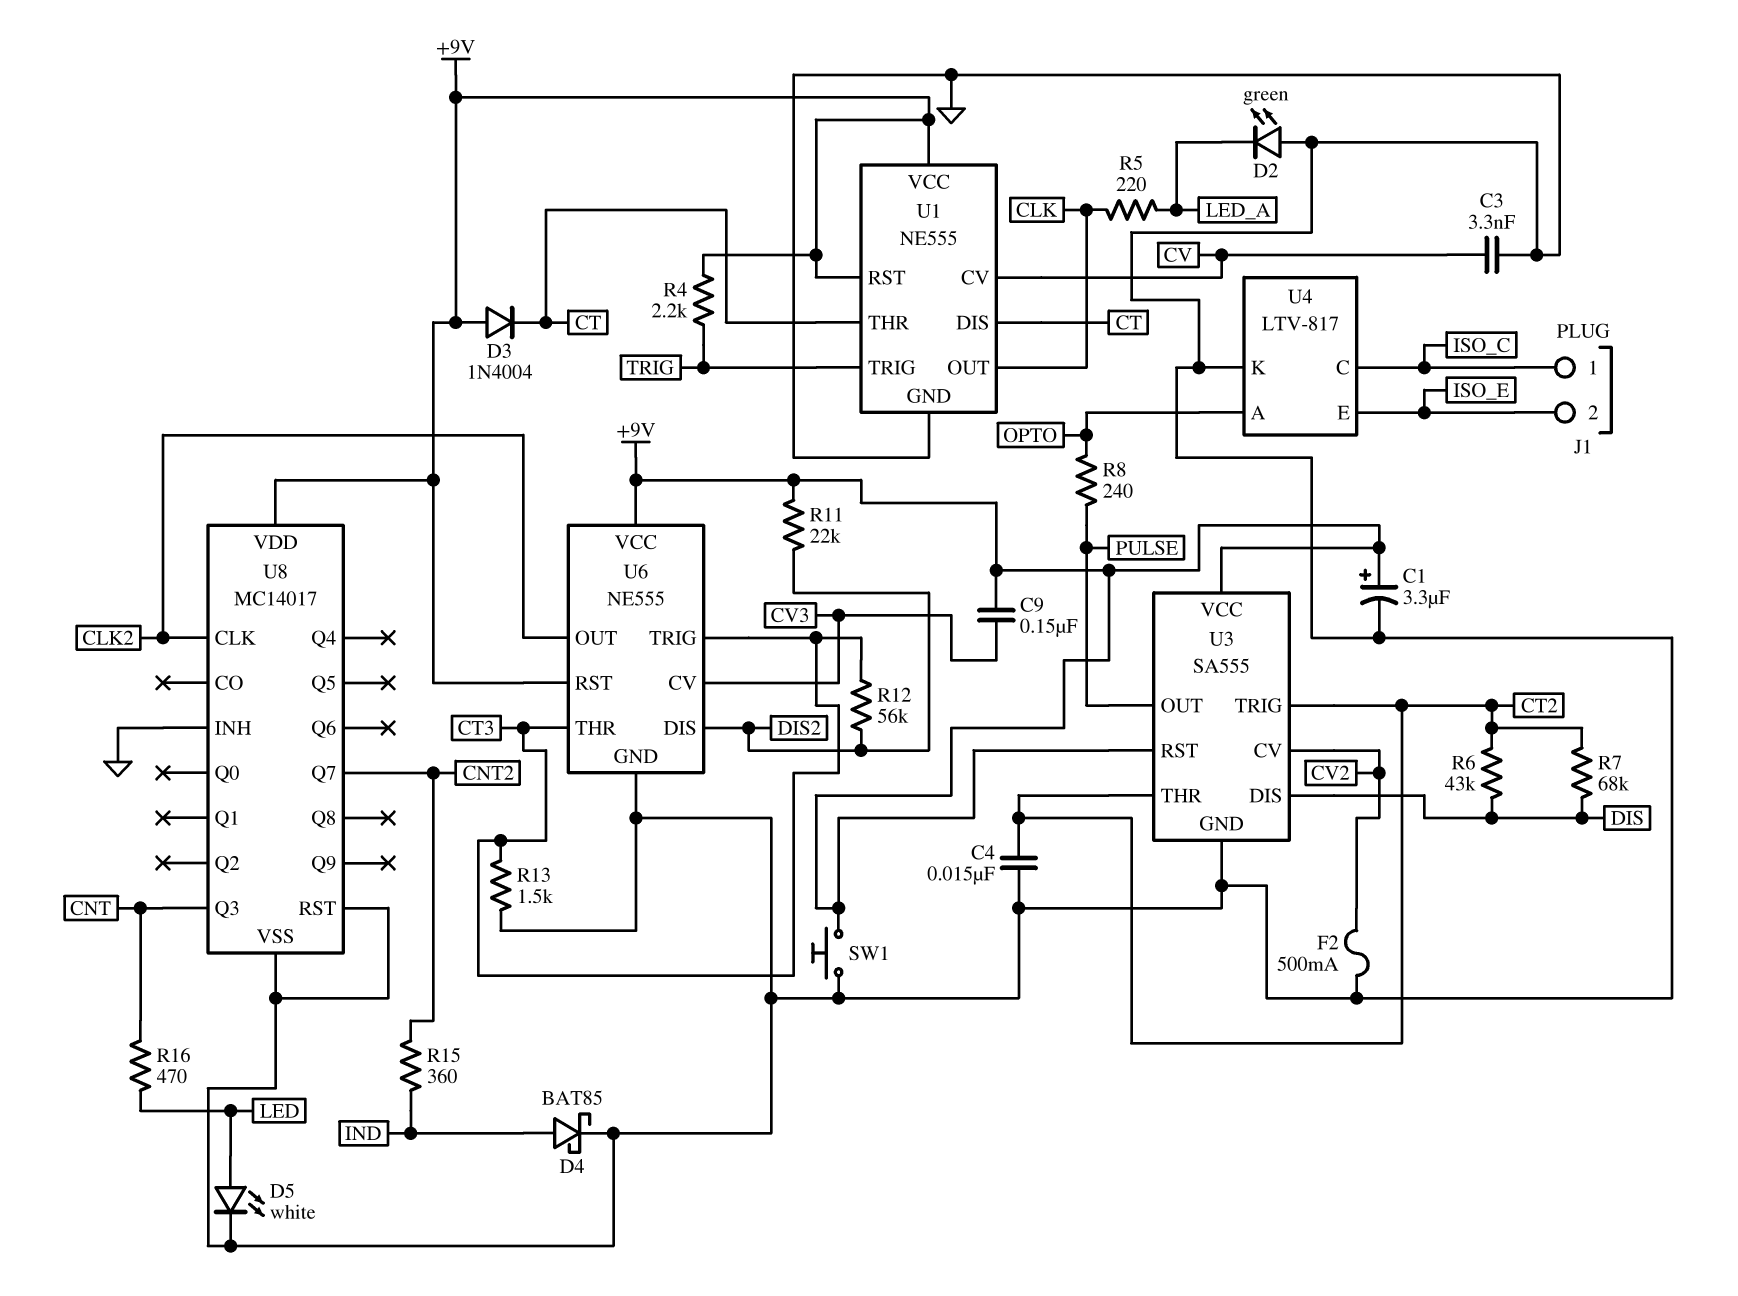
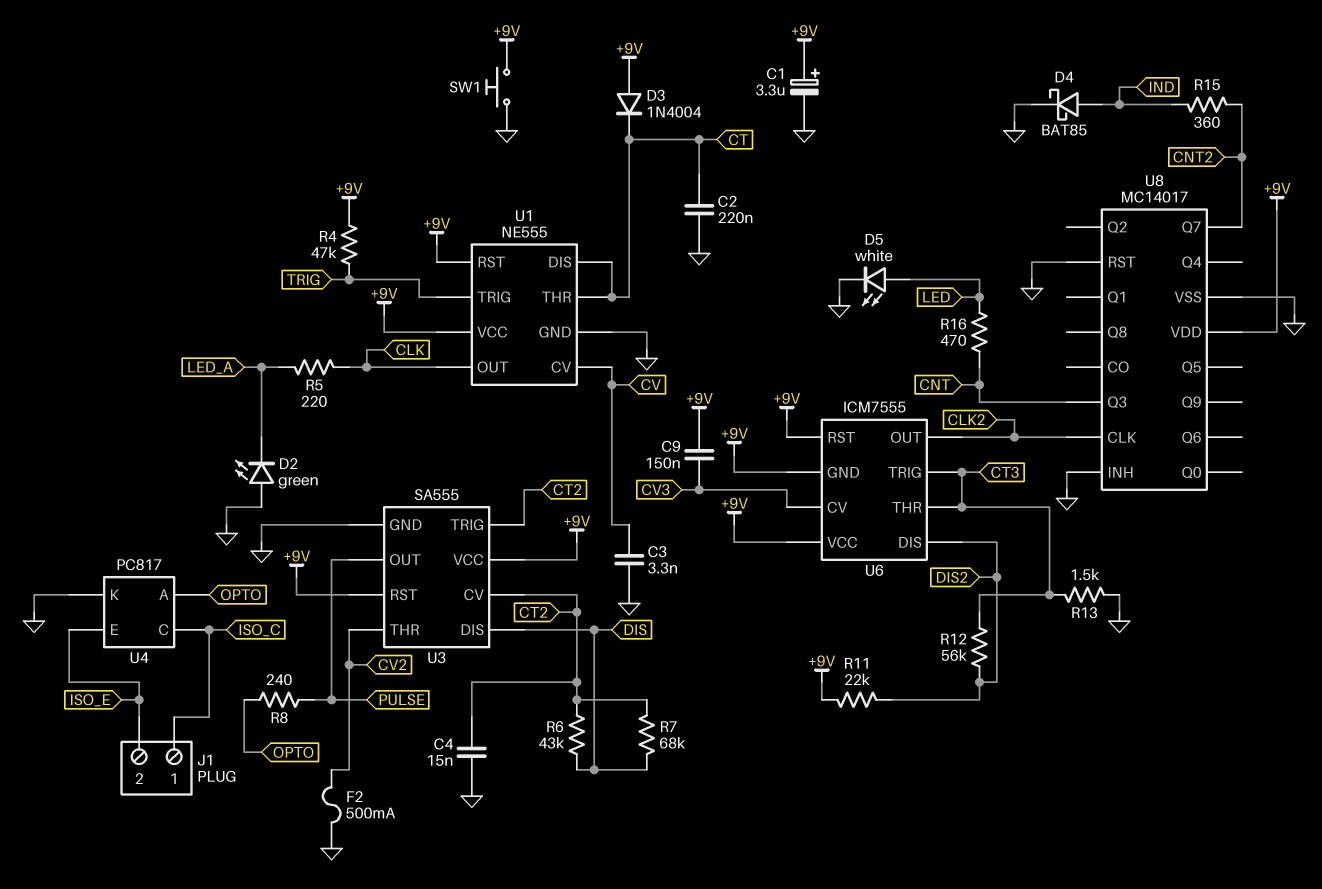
C2: none -> 220nF (CT, GND)
R4: 2.2k (+9V, TRIG) -> 47k (+9V, TRIG)
U3 pin CV: CV2 -> CT2
U3 pin THR: CT2 -> CV2
U4: LTV-817 -> PC817
U6: NE555 -> ICM7555
U6 pin GND: GND -> +9V

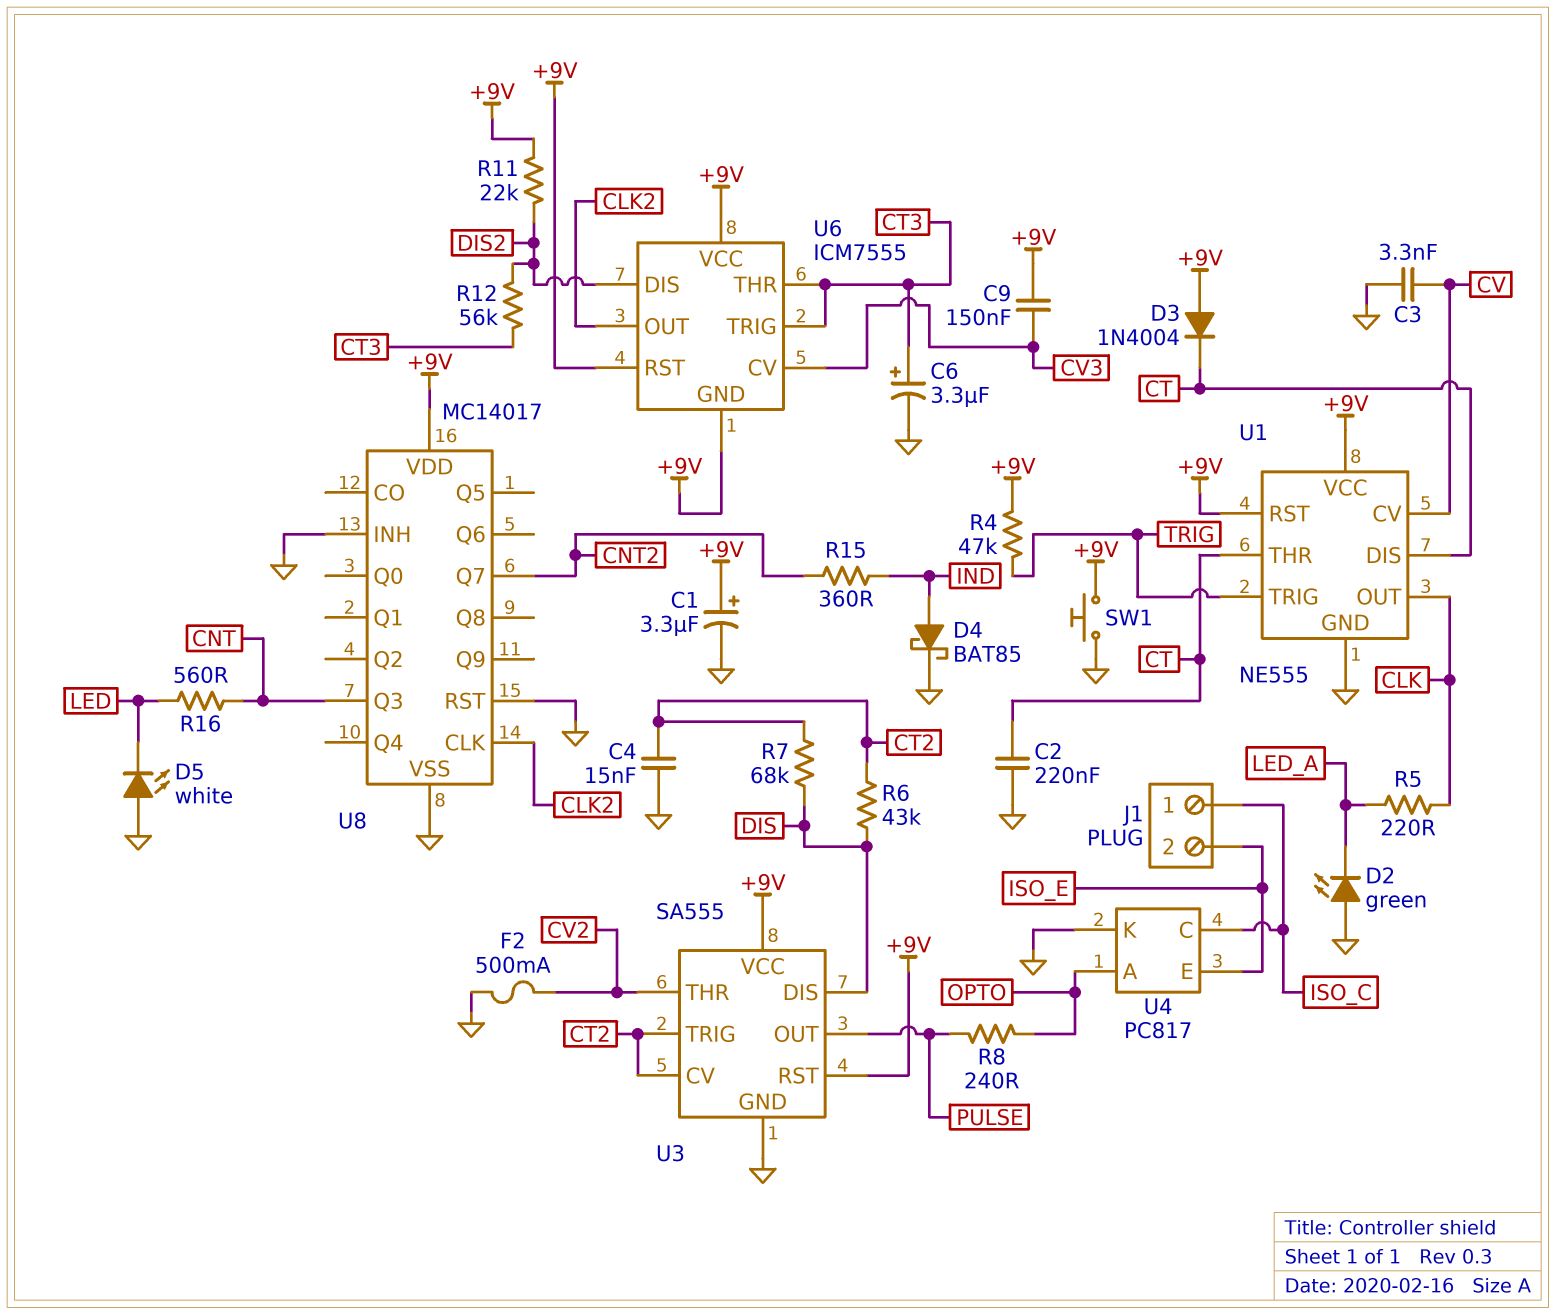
C6: none -> 3.3uF (plus CT3, minus GND)
D5: LED white (A LED, K GND) -> LED white (A GND, K LED)
R13: 1.5k (CT3, GND) -> none
R16: 470 (CNT, LED) -> 560 (CNT, LED)

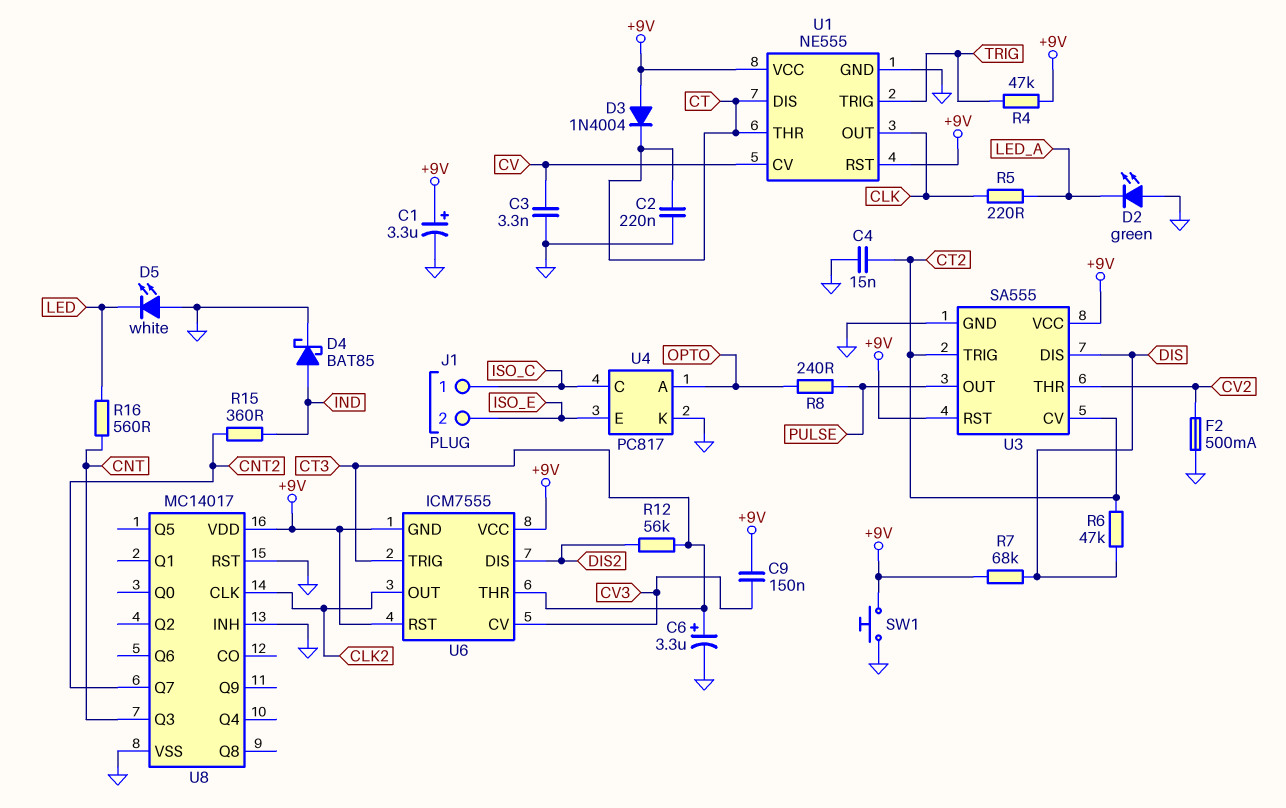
R6: 43k (CT2, DIS) -> 47k (CT2, DIS)
R7: 68k (CT2, DIS) -> 68k (+9V, DIS)
R11: 22k (+9V, DIS2) -> none

